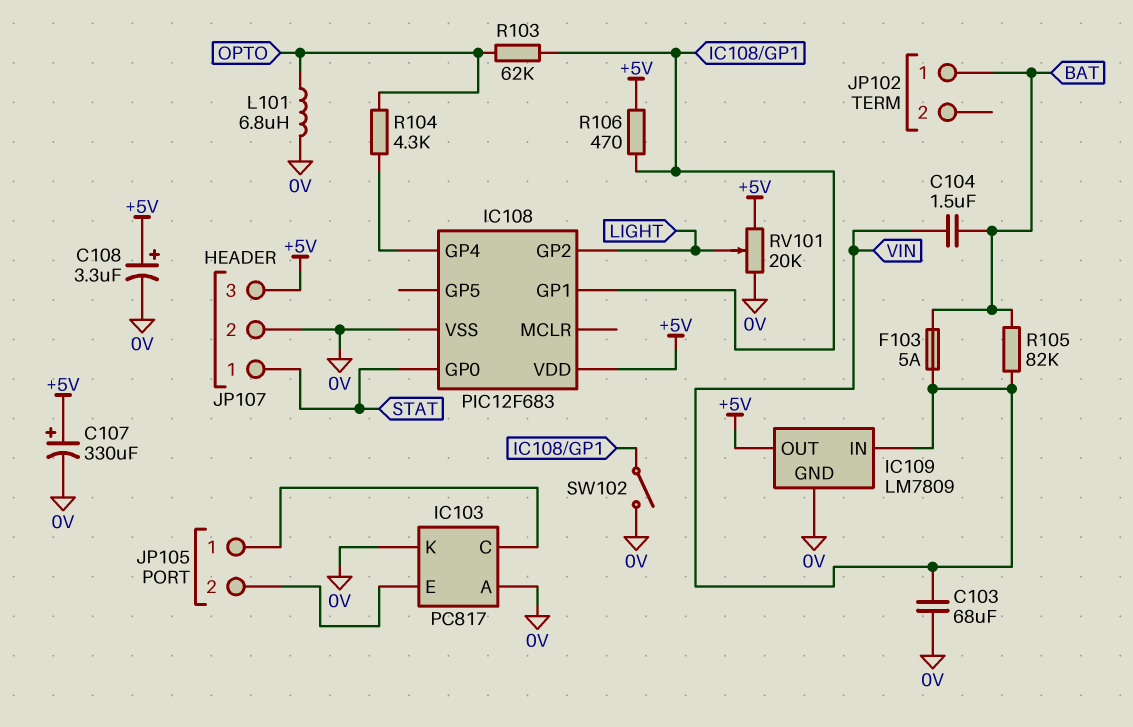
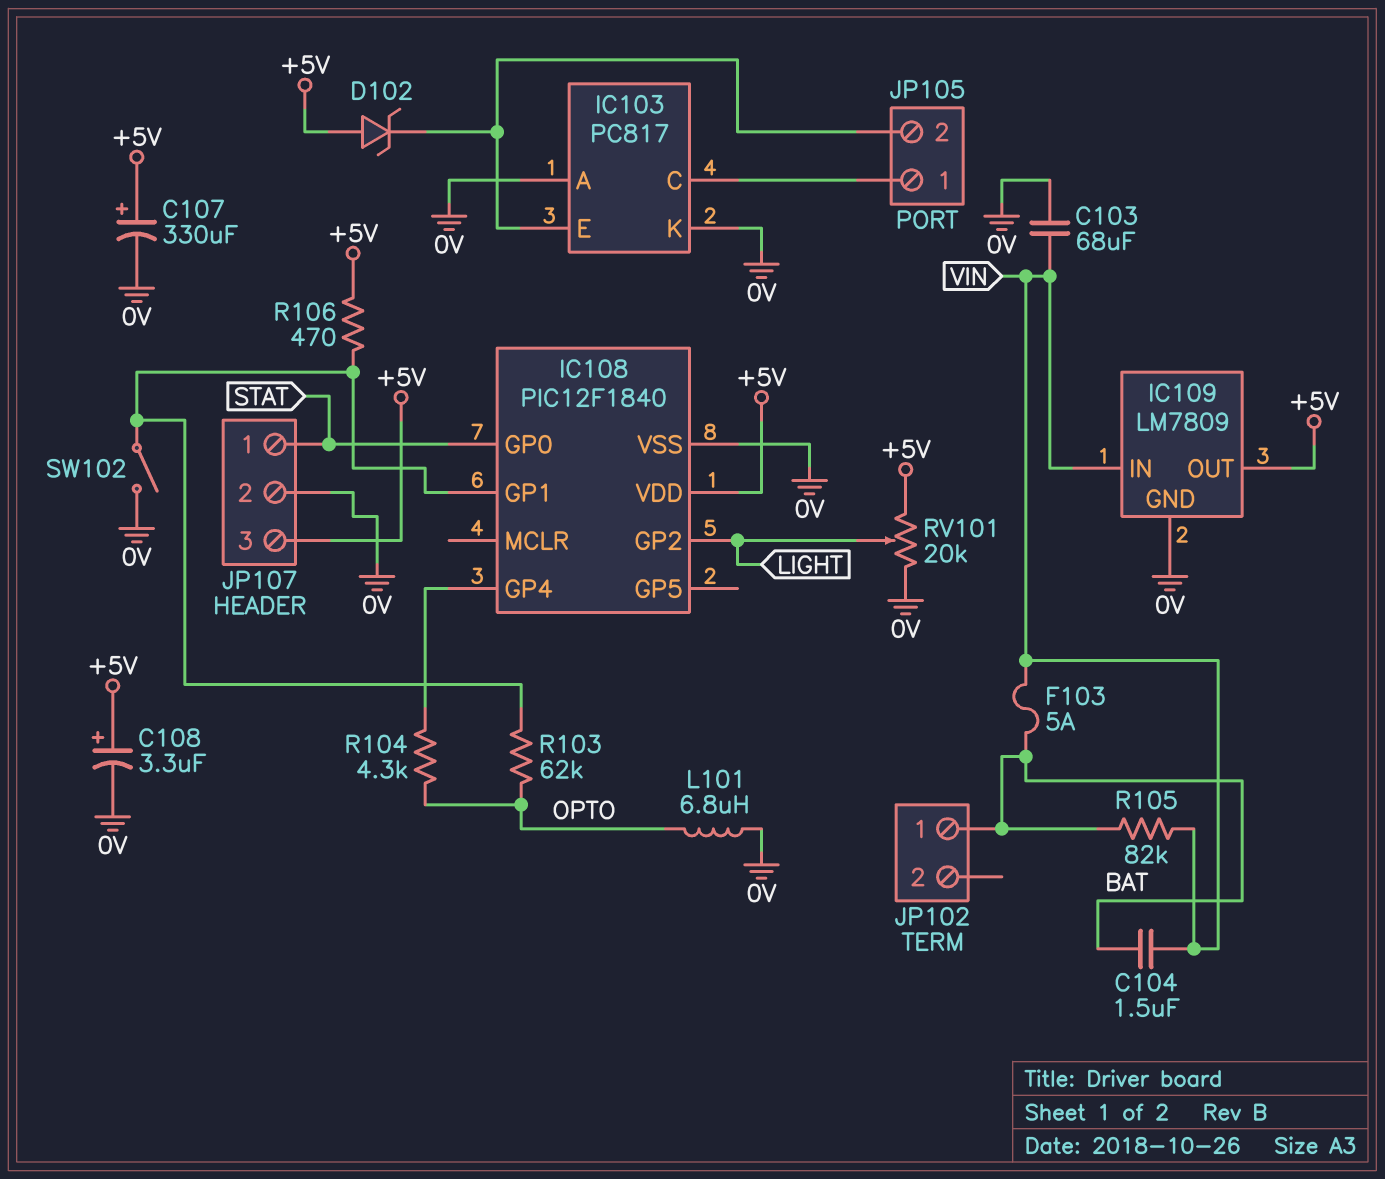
D102: none -> zener (A +5V, K IC103/E)
IC108: PIC12F683 -> PIC12F1840

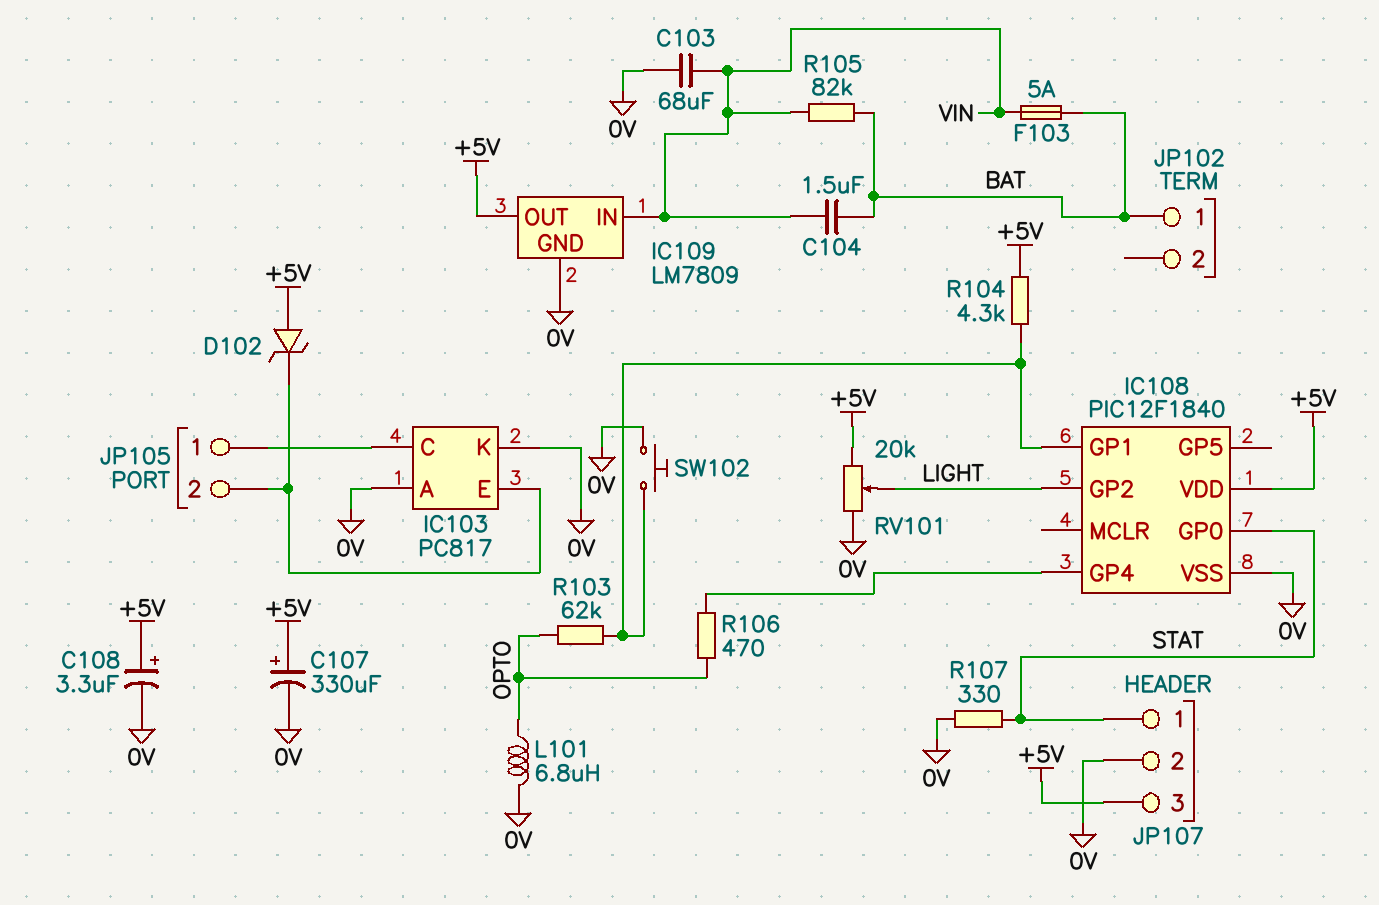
R104: 4.3k (IC108/GP4, OPTO) -> 4.3k (+5V, IC108/GP1)
R106: 470 (+5V, IC108/GP1) -> 470 (IC108/GP4, OPTO)
R107: none -> 330 (0V, STAT)
SW102: switch (0V, IC108/GP1) -> button (0V, IC108/GP1)

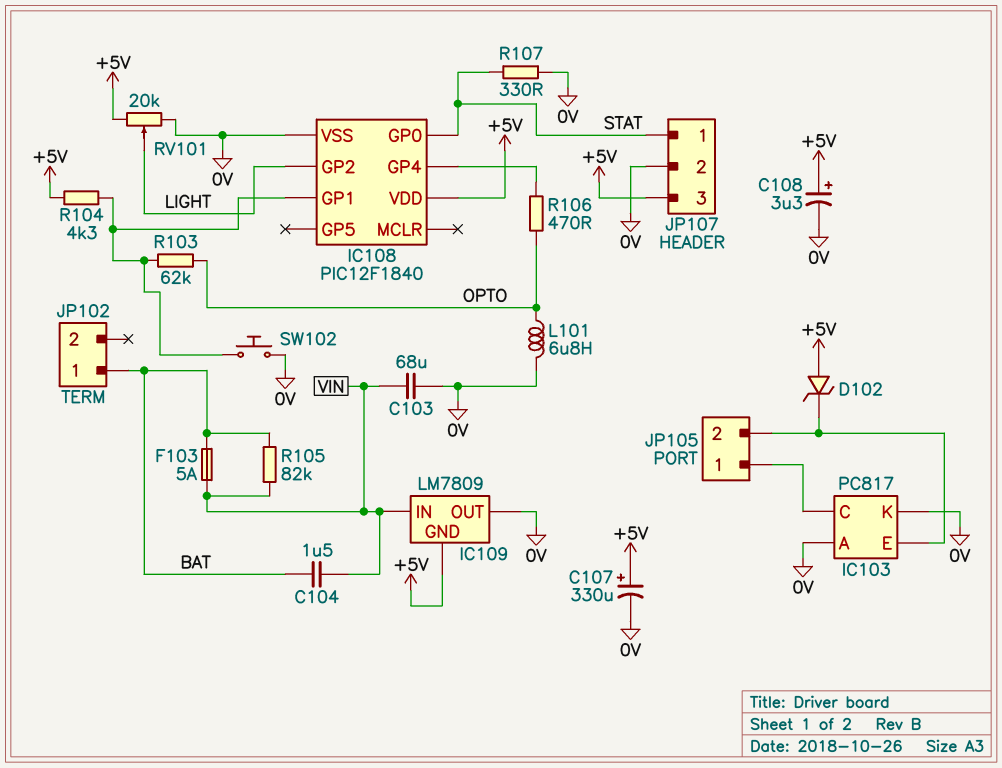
IC109 pin GND: 0V -> +5V
IC109 pin OUT: +5V -> 0V

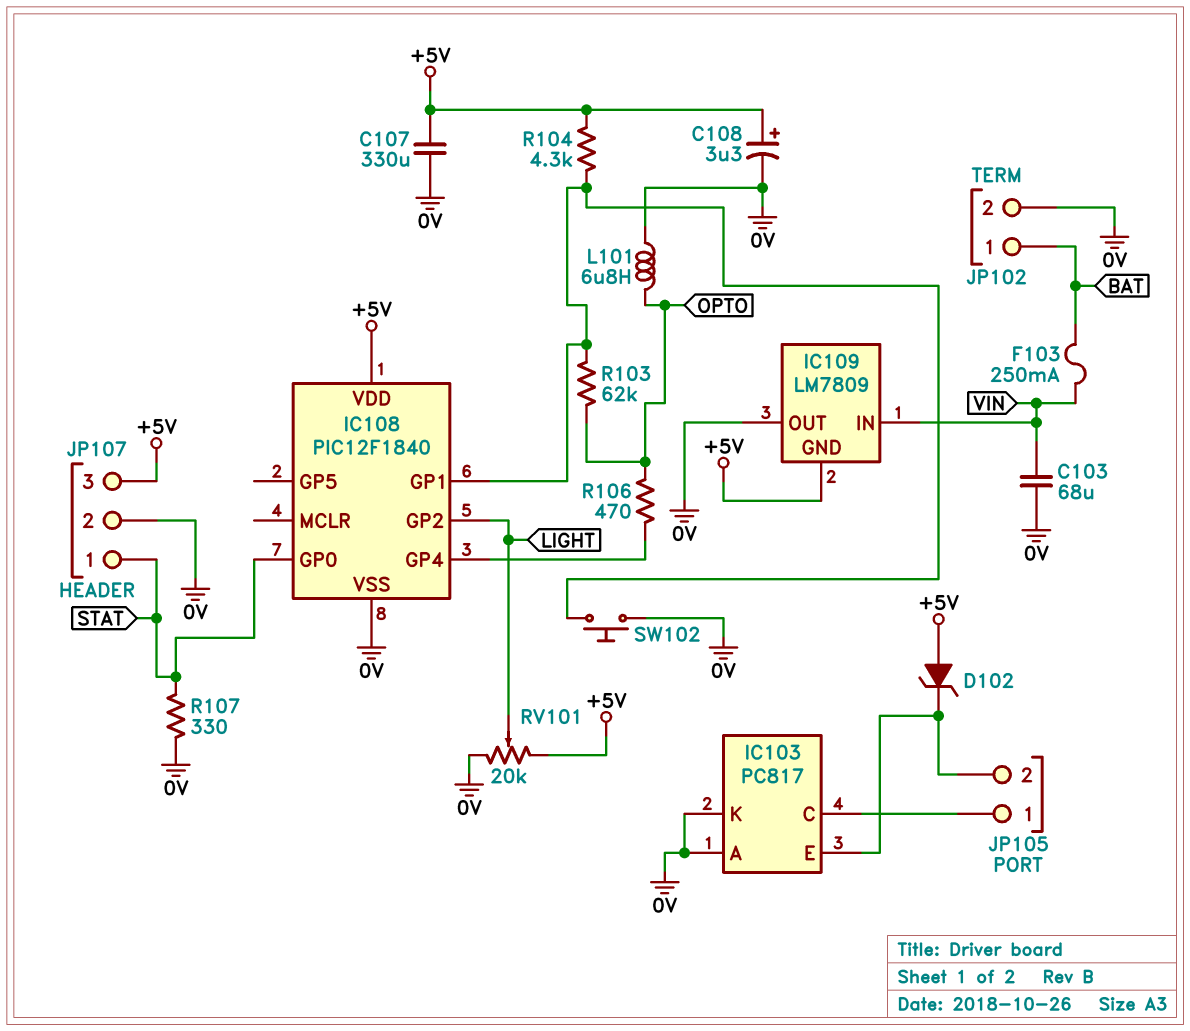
C104: 1.5uF (BAT, VIN) -> none
C107: 330uF (plus +5V, minus 0V) -> 330uF (+5V, 0V)
F103: 5A (BAT, VIN) -> 250mA (BAT, VIN)
JP102 pin 2: none -> 0V
R105: 82k (BAT, VIN) -> none

